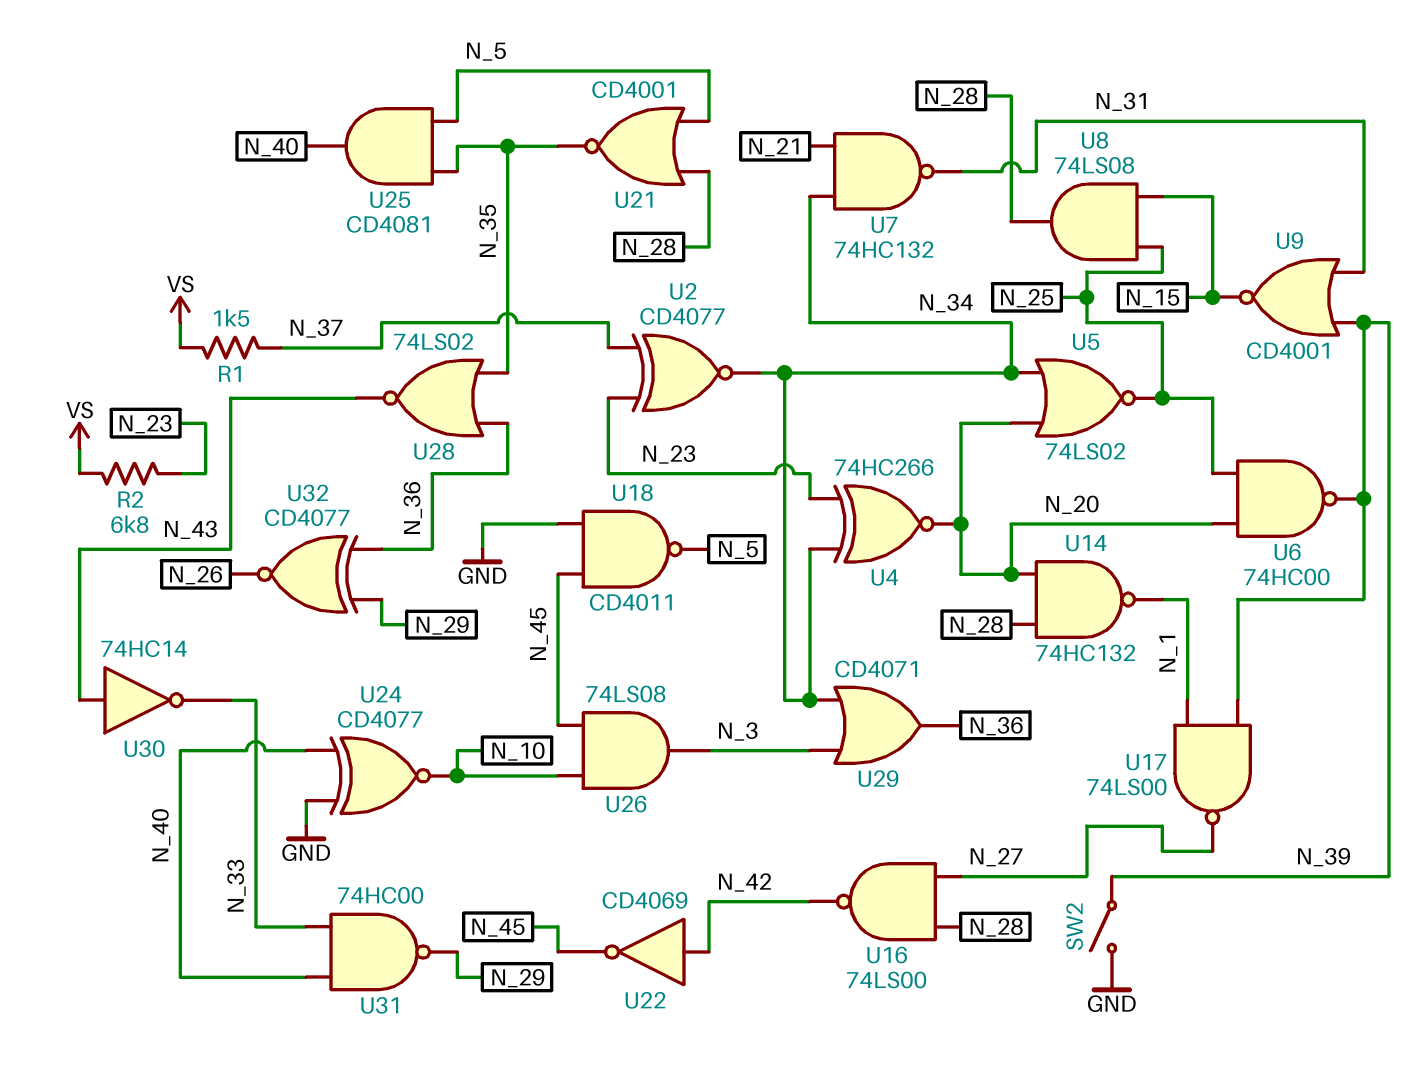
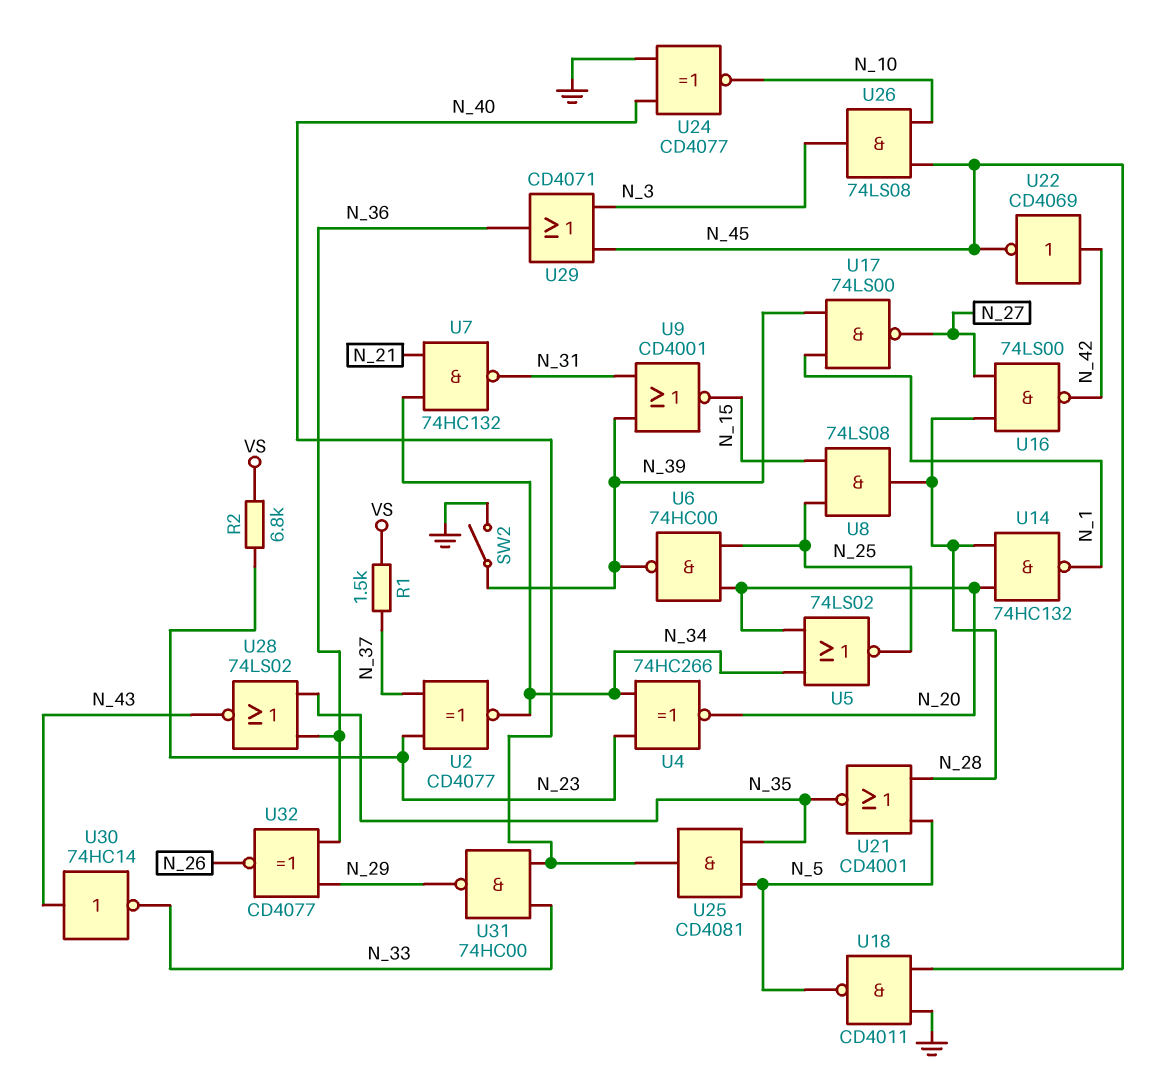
U29: OR CD4071 (in N_3, in N_34, out N_36) -> OR CD4071 (in N_3, in N_45, out N_36)

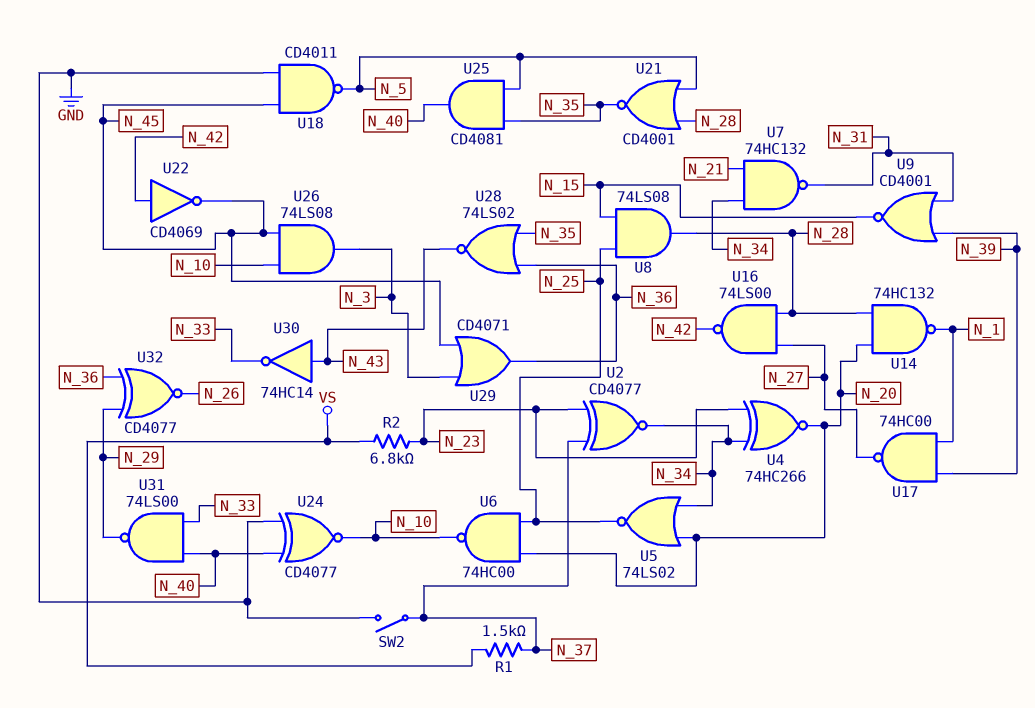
SW2: switch (GND, N_39) -> switch (GND, N_37)
U6: NAND 74HC00 (in N_20, in N_25, out N_39) -> NAND 74HC00 (in N_20, in N_25, out N_10)
U17: NAND 74LS00 (in N_1, in N_39, out N_27) -> NAND 74HC00 (in N_1, in N_39, out N_27)
U31: NAND 74HC00 (in N_33, in N_40, out N_29) -> NAND 74LS00 (in N_33, in N_40, out N_29)

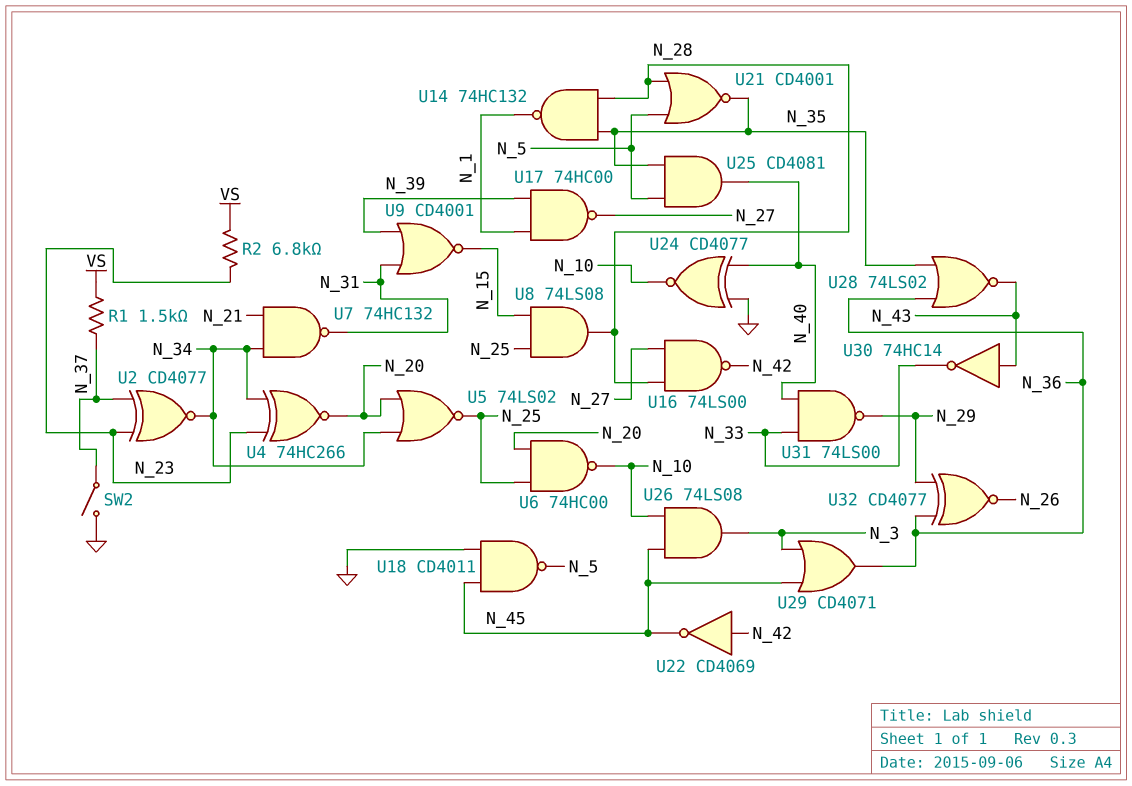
U14: NAND 74HC132 (in N_20, in N_28, out N_1) -> NAND 74HC132 (in N_28, in N_35, out N_1)

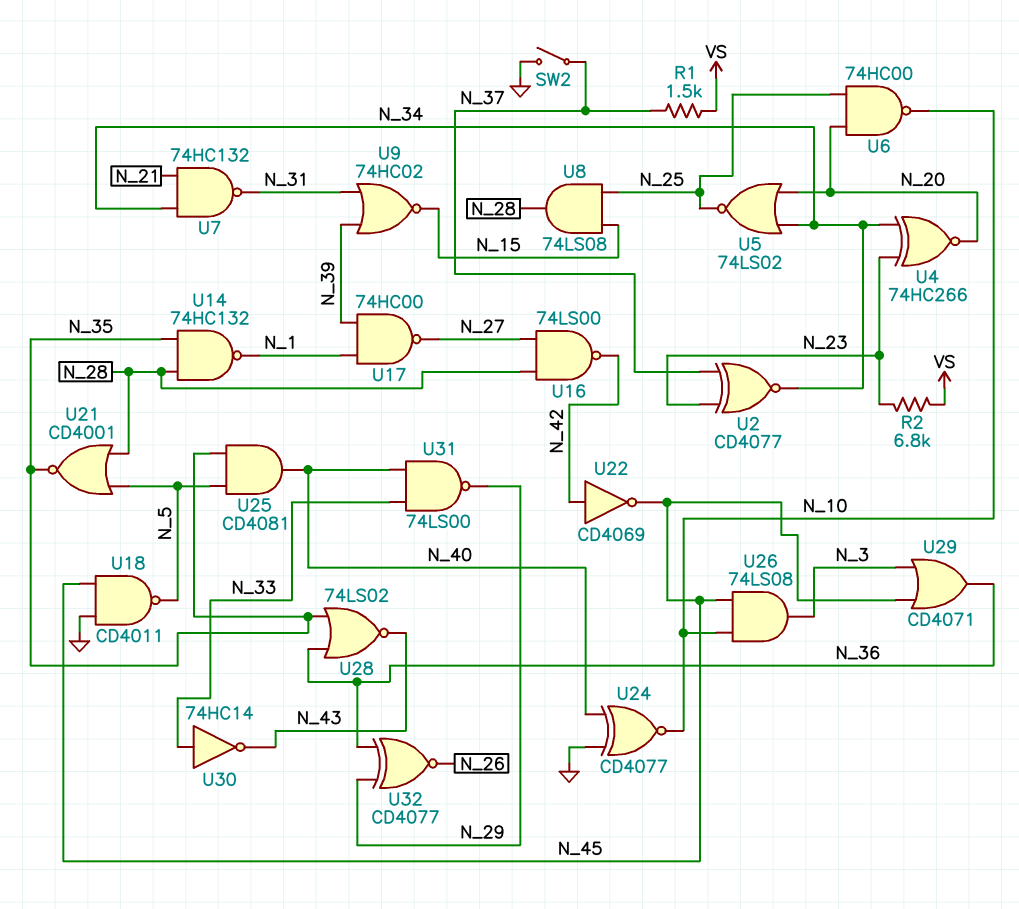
U9: NOR CD4001 (in N_31, in N_39, out N_15) -> NOR 74HC02 (in N_31, in N_39, out N_15)
U30: NOT 74HC14 (in N_43, out N_33) -> NOT 74HC14 (in N_33, out N_43)

